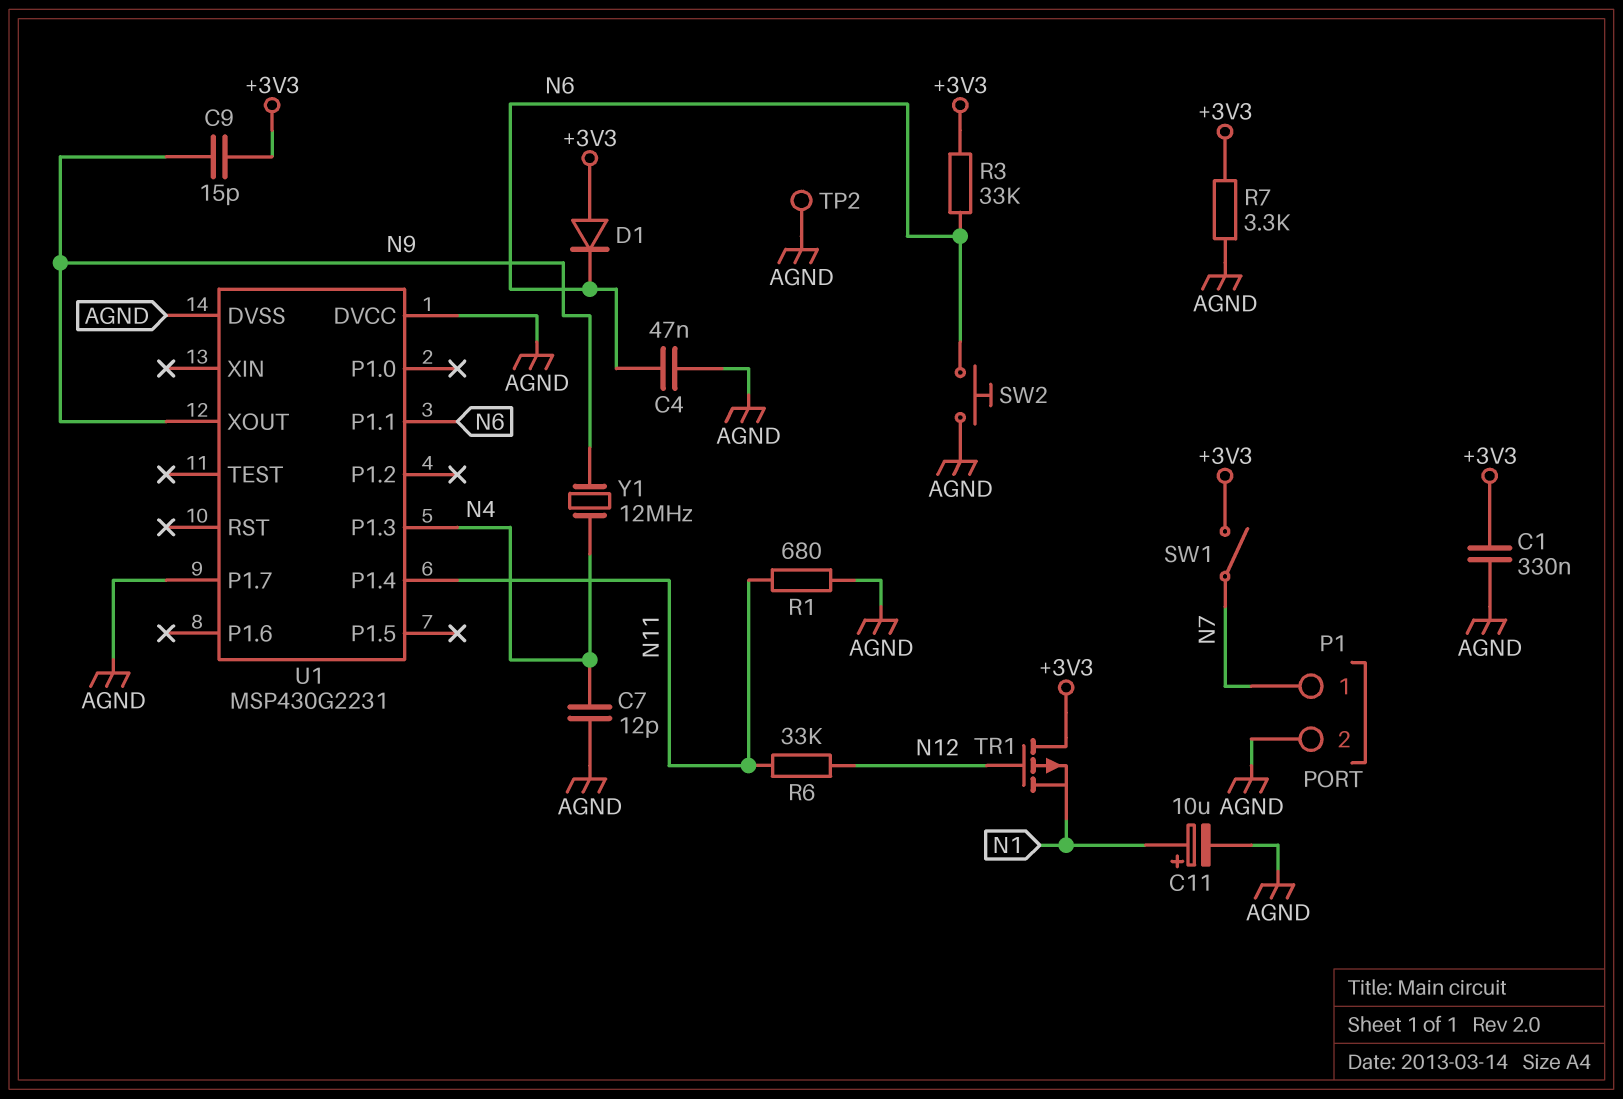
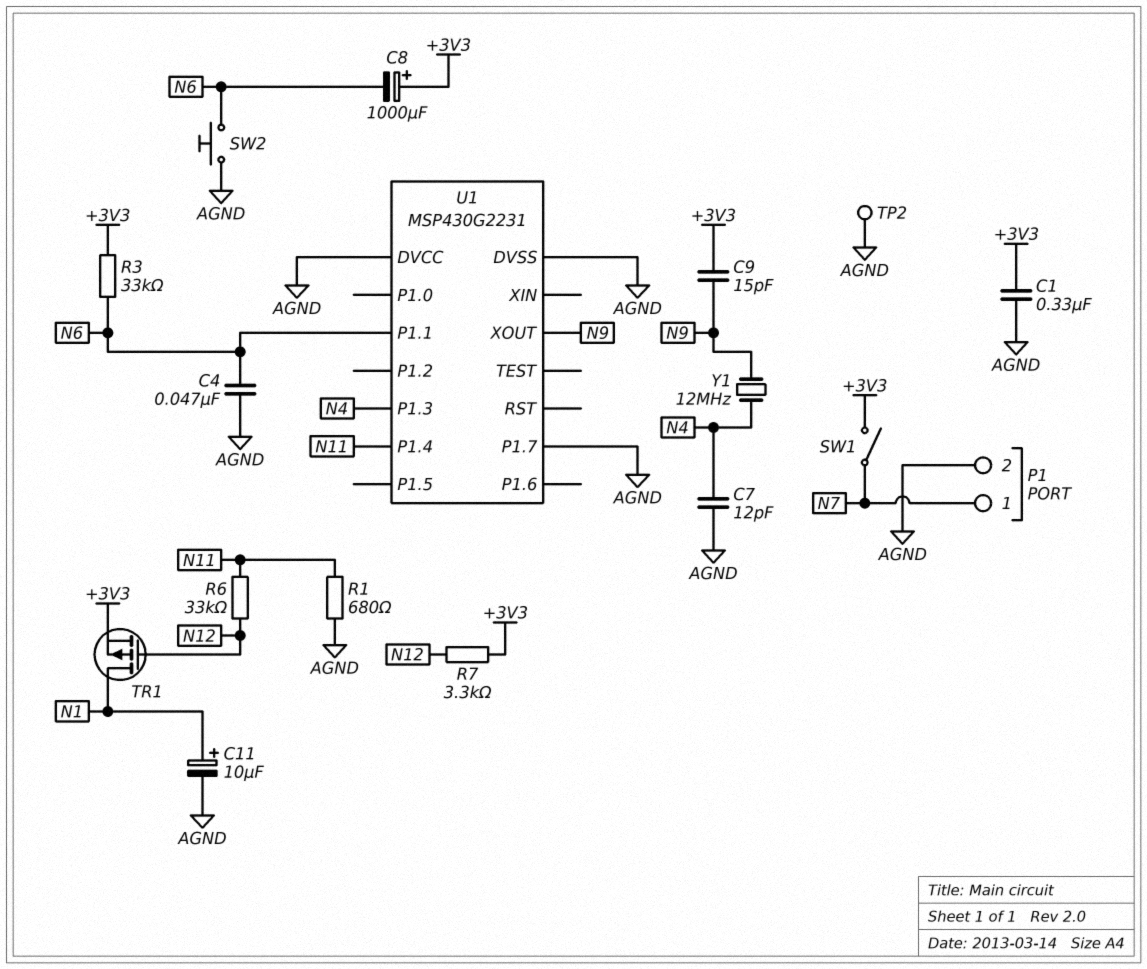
C8: none -> 1000uF (plus +3V3, minus N6)
D1: diode (A +3V3, K N6) -> none
R7: 3.3k (+3V3, AGND) -> 3.3k (+3V3, N12)
TR1: PMOS (G N12, D +3V3, S N1) -> PMOS (G N12, D N1, S +3V3)

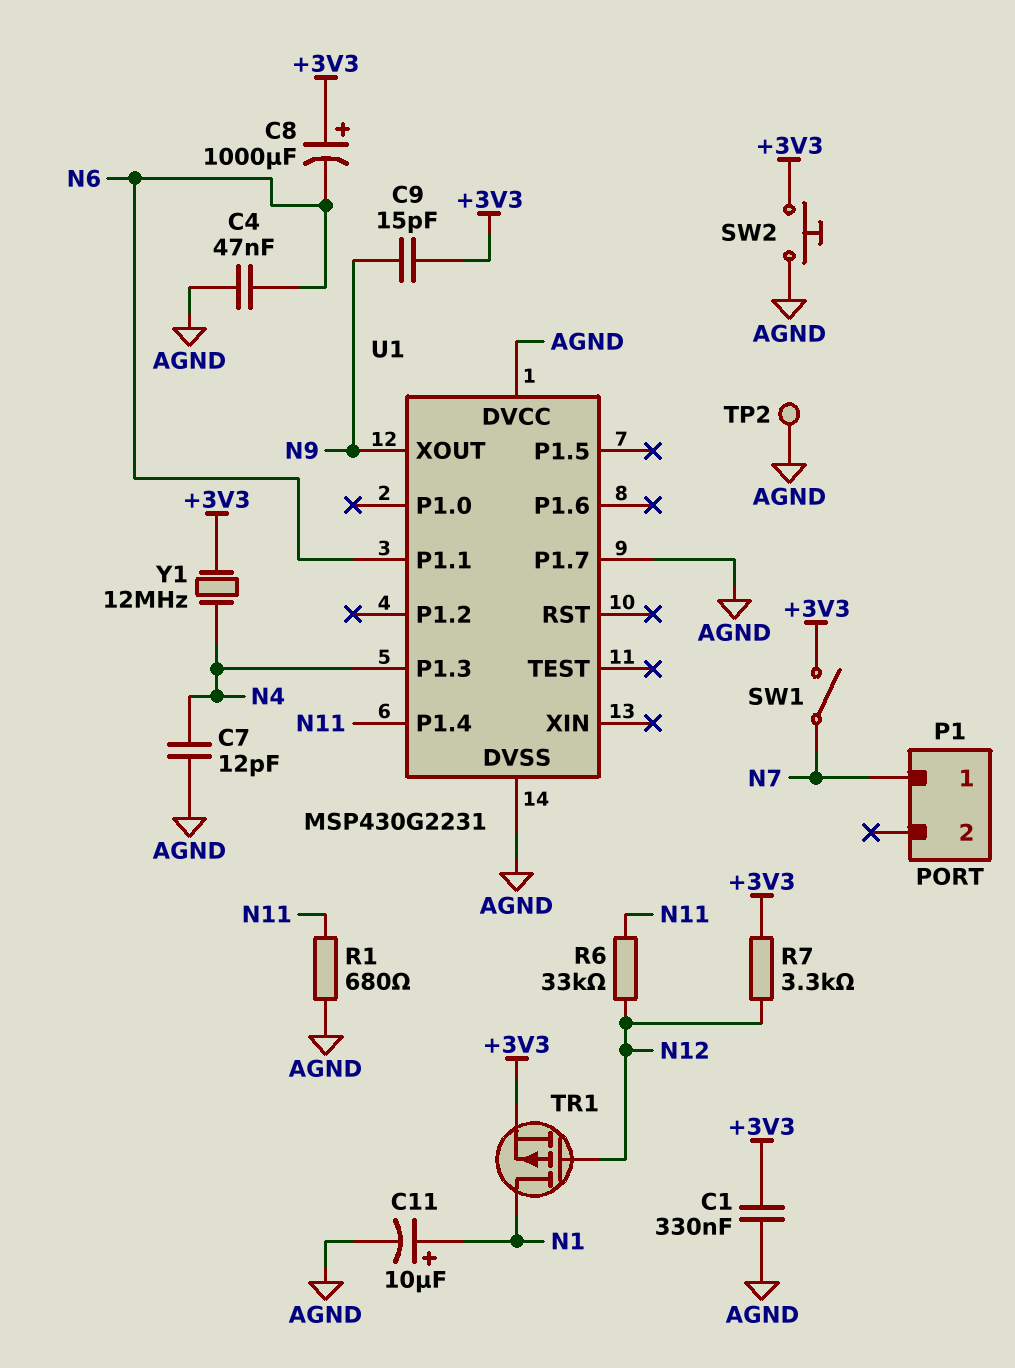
P1 pin 2: AGND -> none
R3: 33k (+3V3, N6) -> none
SW2: button (AGND, N6) -> button (+3V3, AGND)
Y1: 12MHz (N4, N9) -> 12MHz (+3V3, N4)

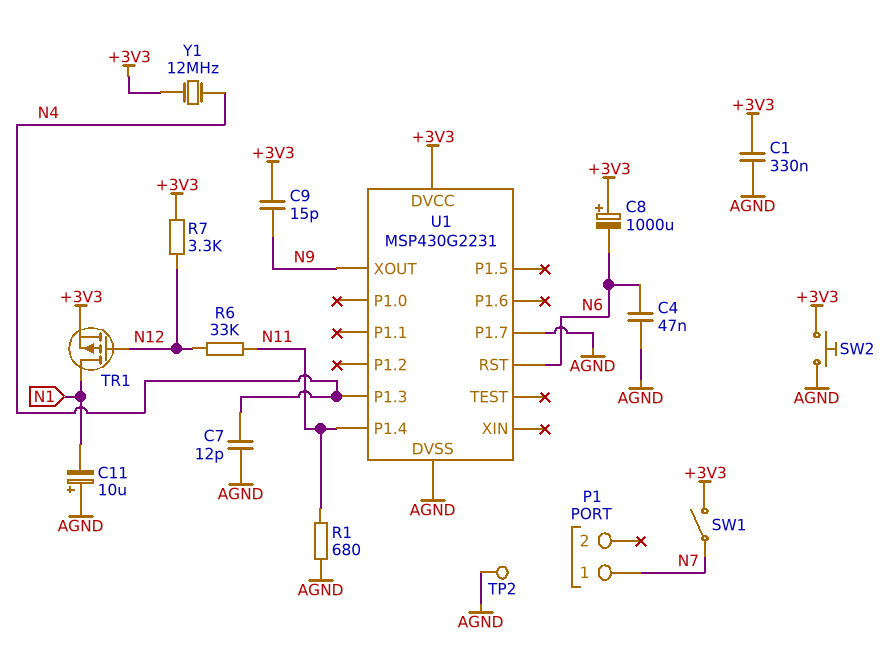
C11: 10uF (plus N1, minus AGND) -> 10uF (plus AGND, minus N1)
U1 pin DVCC: AGND -> +3V3
U1 pin P1.1: N6 -> none
U1 pin RST: none -> N6

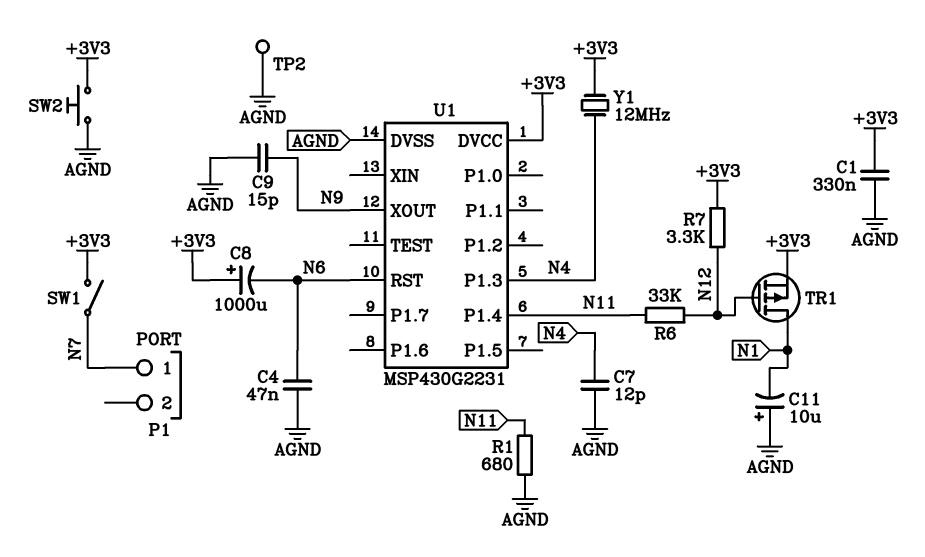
C9: 15pF (+3V3, N9) -> 15pF (AGND, N9)
U1 pin P1.7: AGND -> none

